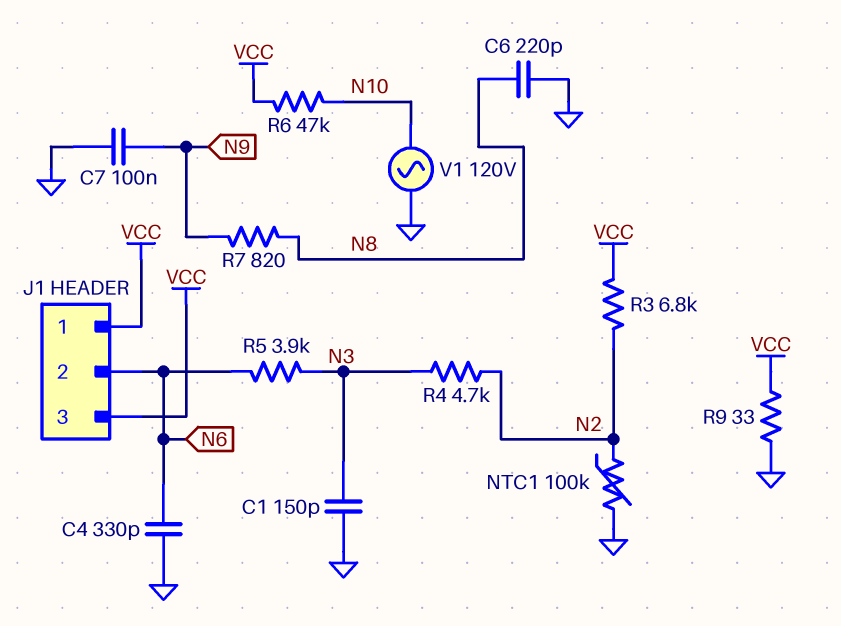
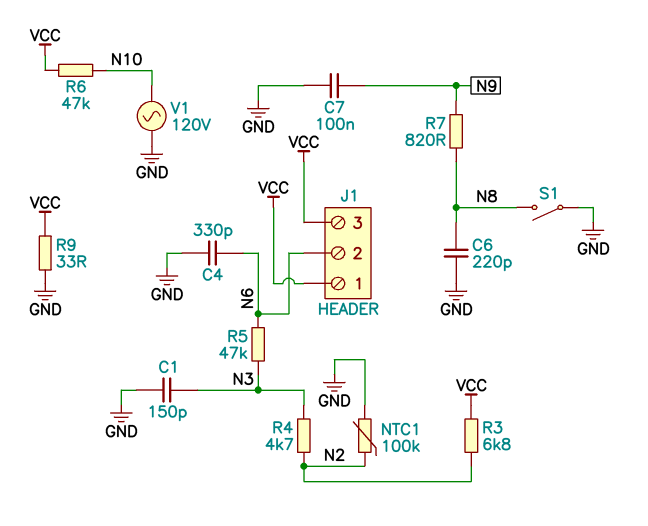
R5: 3.9k (N3, N6) -> 47k (N3, N6)
S1: none -> switch (GND, N8)

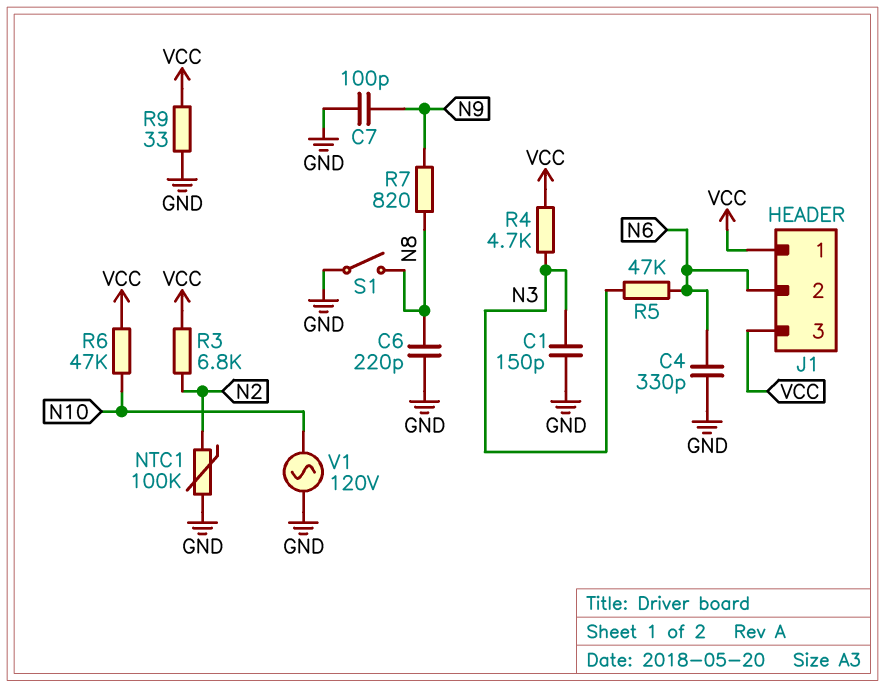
C7: 100nF (GND, N9) -> 100pF (GND, N9)
R4: 4.7k (N2, N3) -> 4.7k (N3, VCC)

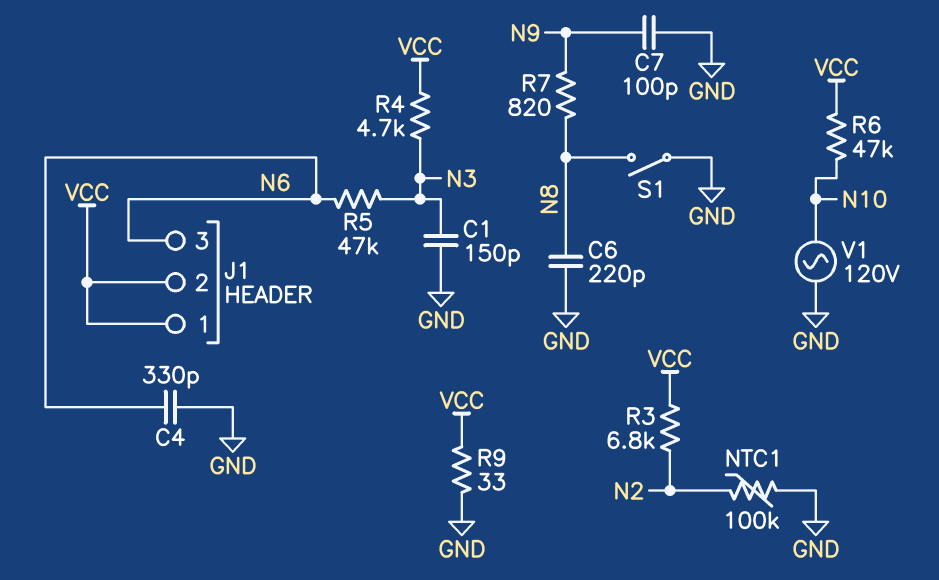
J1 pin 2: N6 -> VCC
J1 pin 3: VCC -> N6

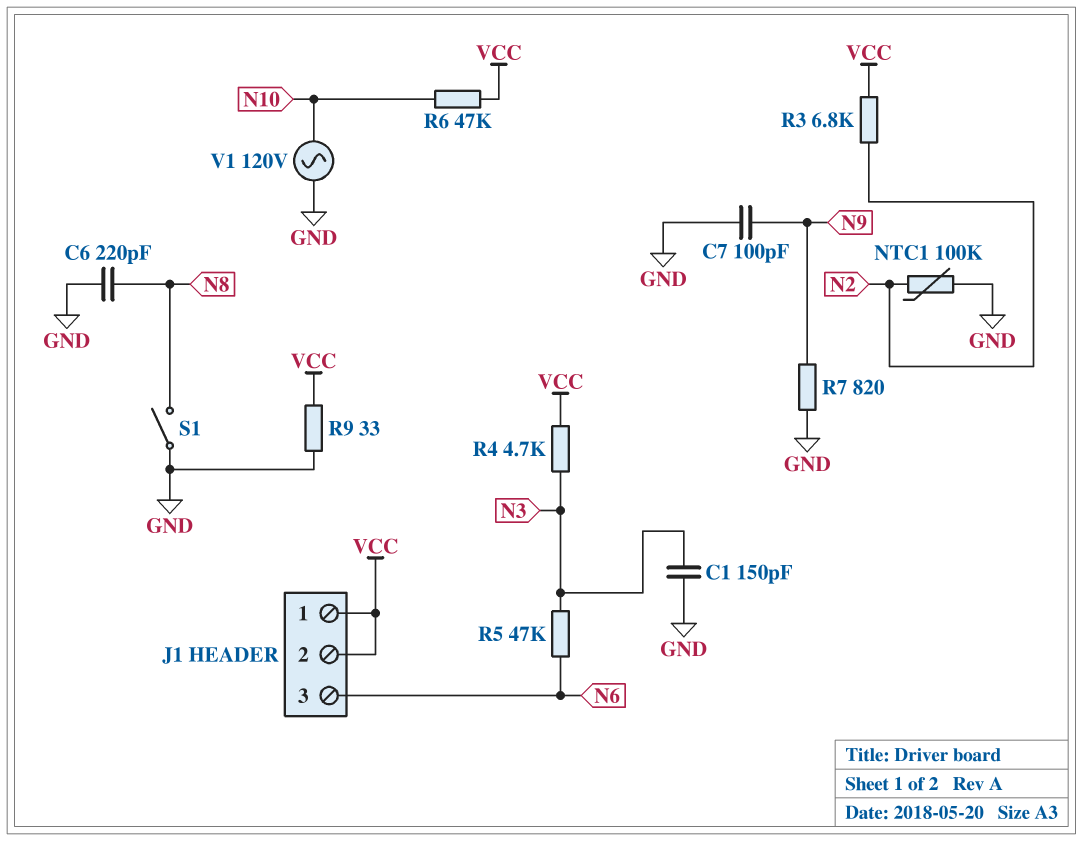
C4: 330pF (GND, N6) -> none
R7: 820 (N8, N9) -> 820 (GND, N9)

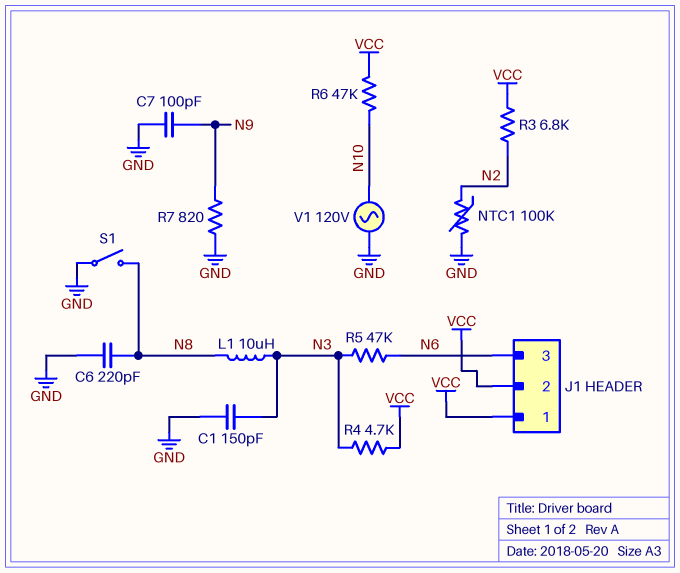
L1: none -> 10uH (N3, N8)
R9: 33 (GND, VCC) -> none

